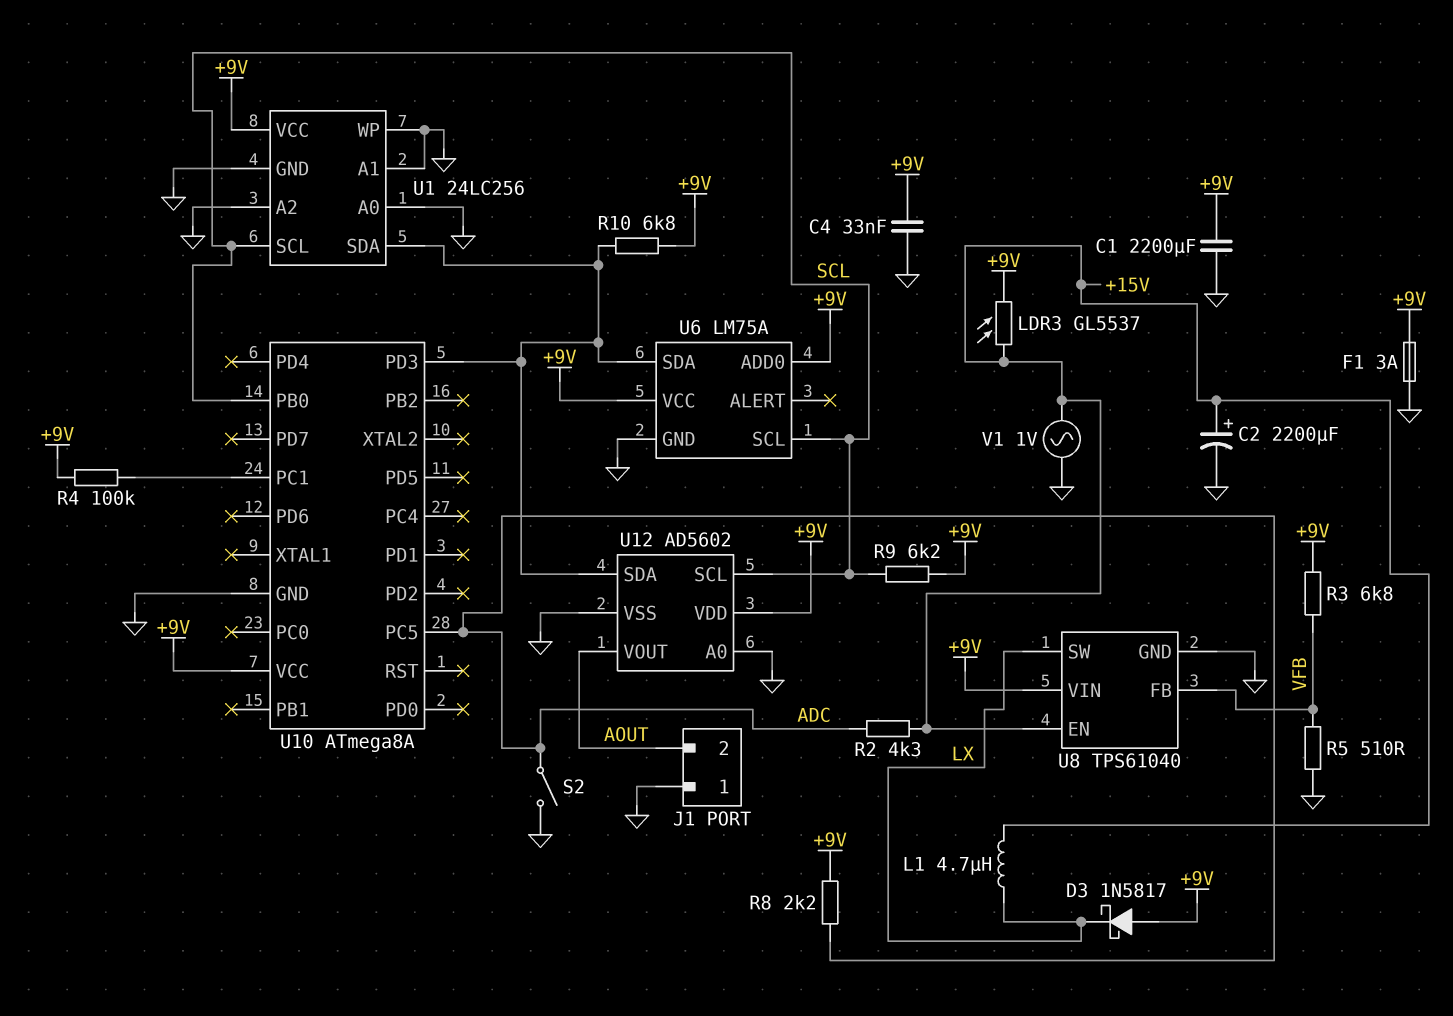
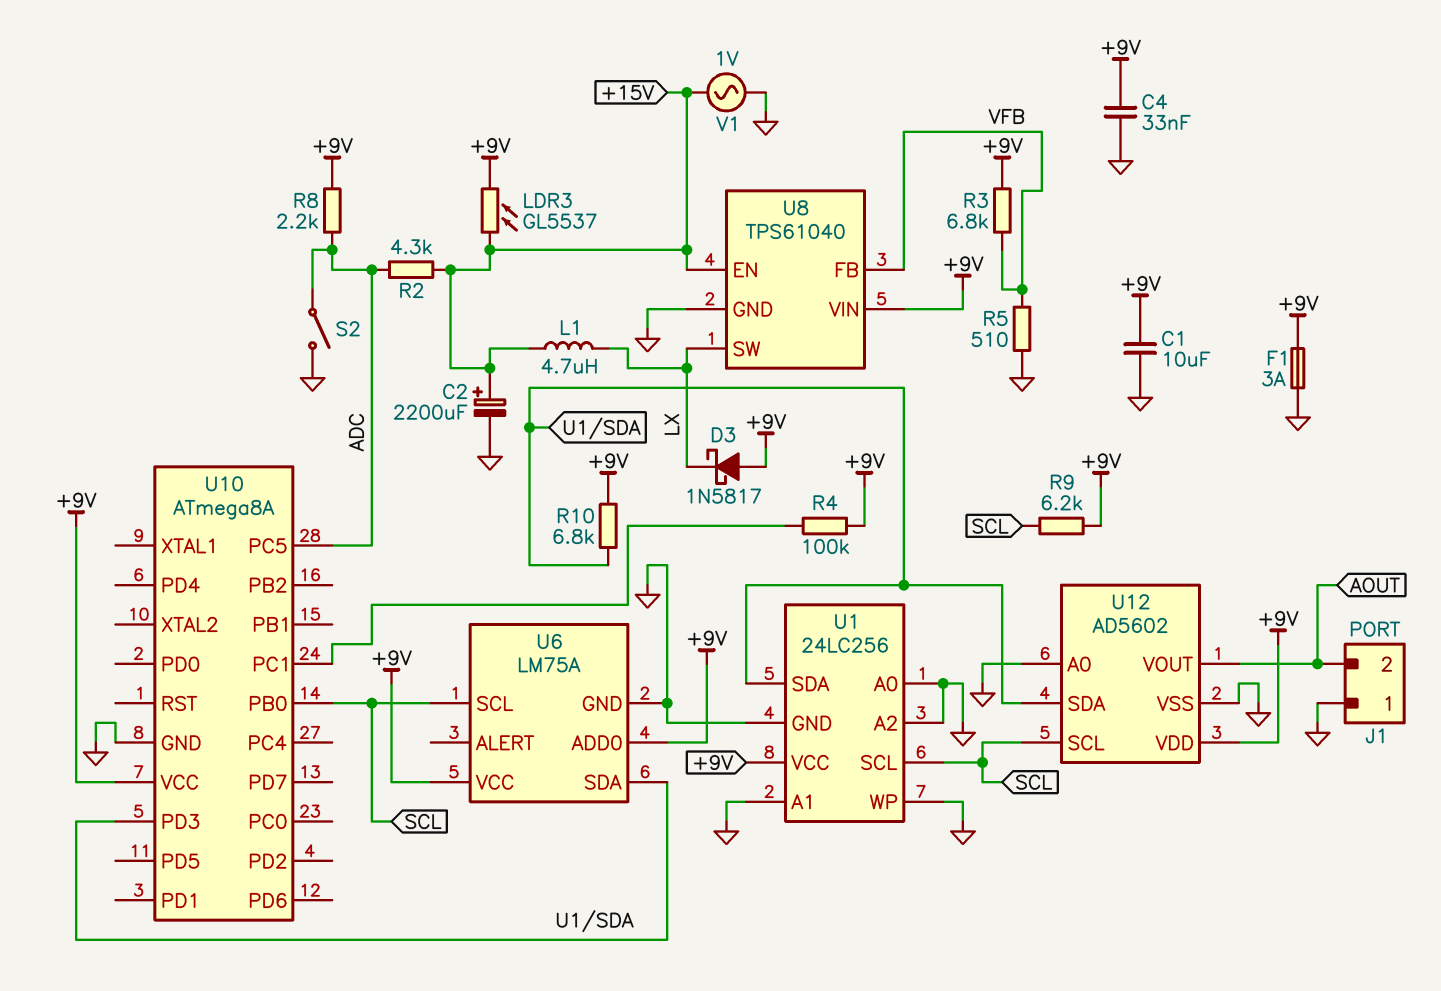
C1: 2200uF (+9V, GND) -> 10uF (+9V, GND)

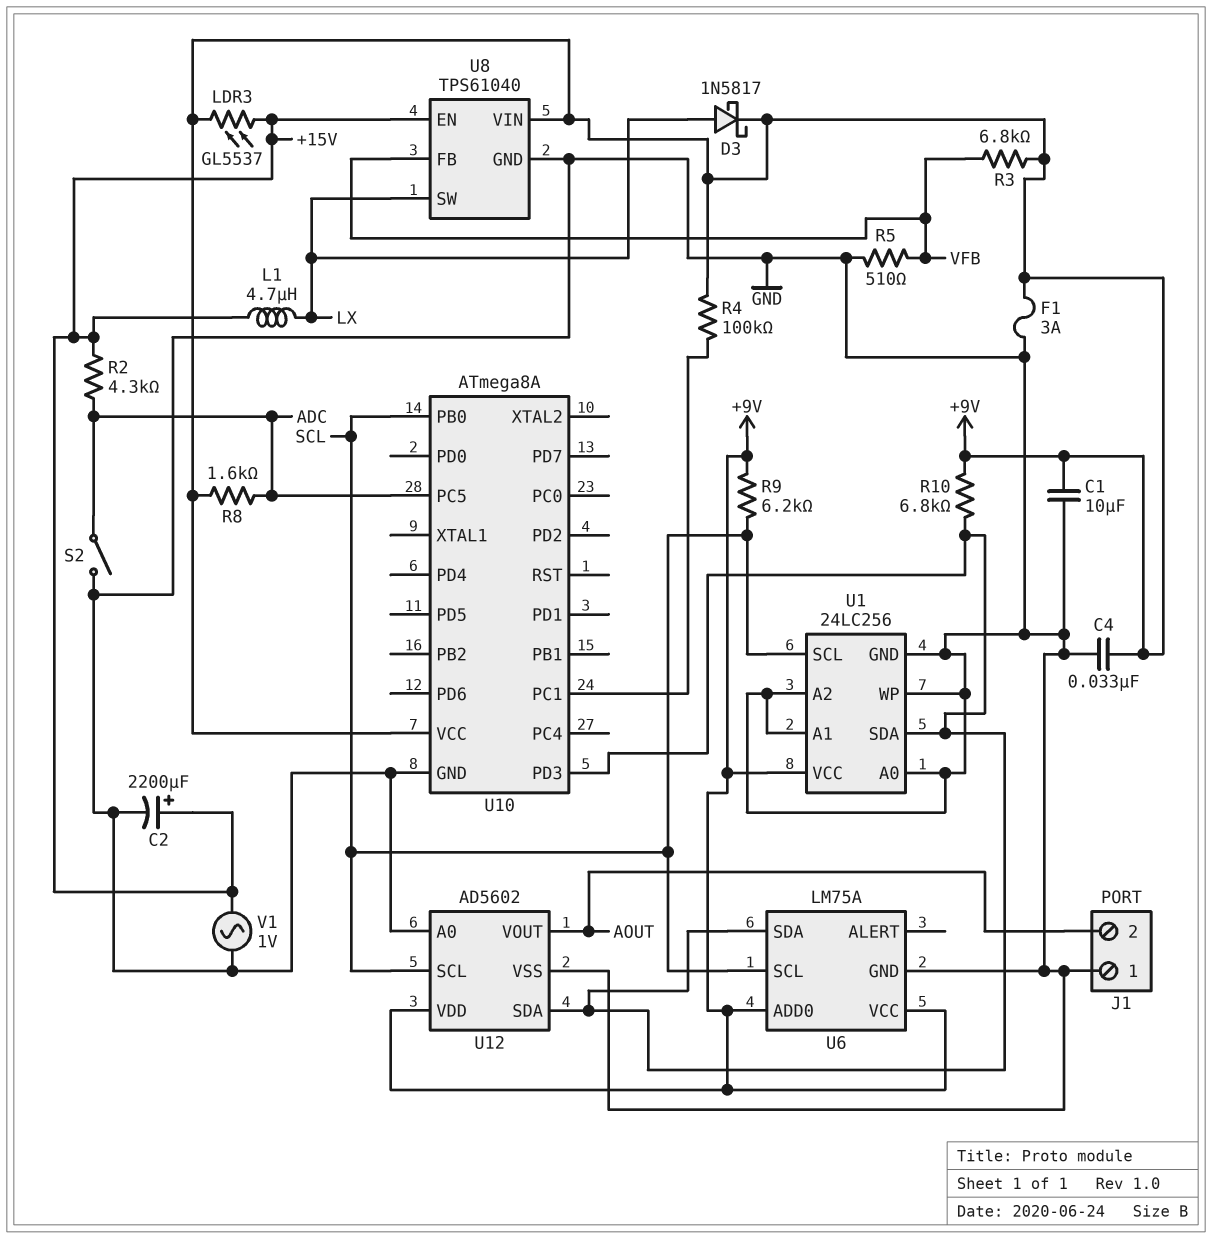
D3: schottky 1N5817 (A +9V, K LX) -> schottky 1N5817 (A LX, K +9V)
R8: 2.2k (+9V, ADC) -> 1.6k (+9V, ADC)

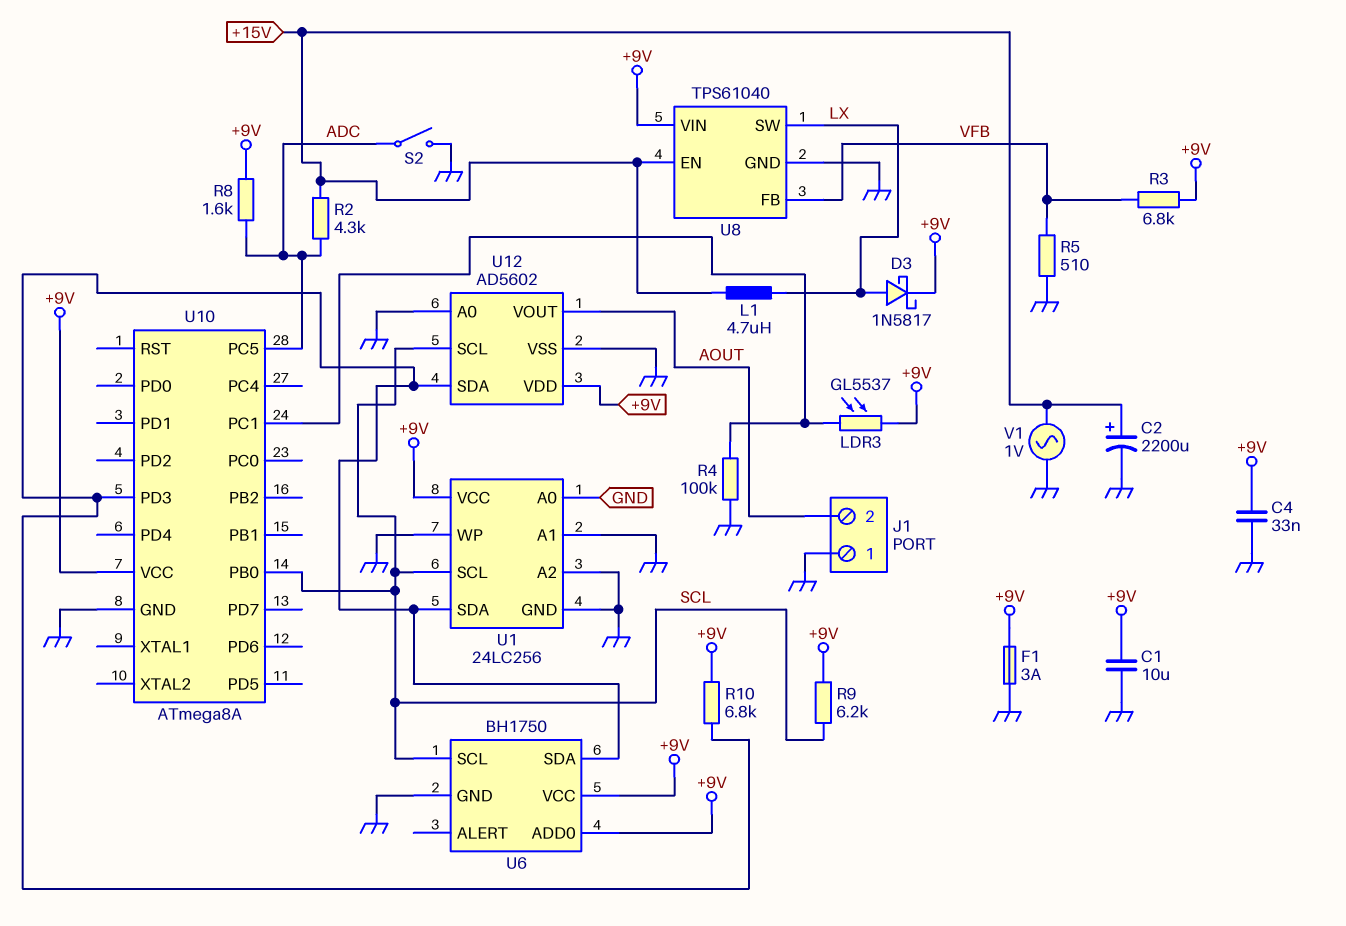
LDR3: GL5537 (+9V, +15V) -> GL5537 (+9V, U10/PC1)
R4: 100k (+9V, U10/PC1) -> 100k (GND, U10/PC1)
U6: LM75A -> BH1750

